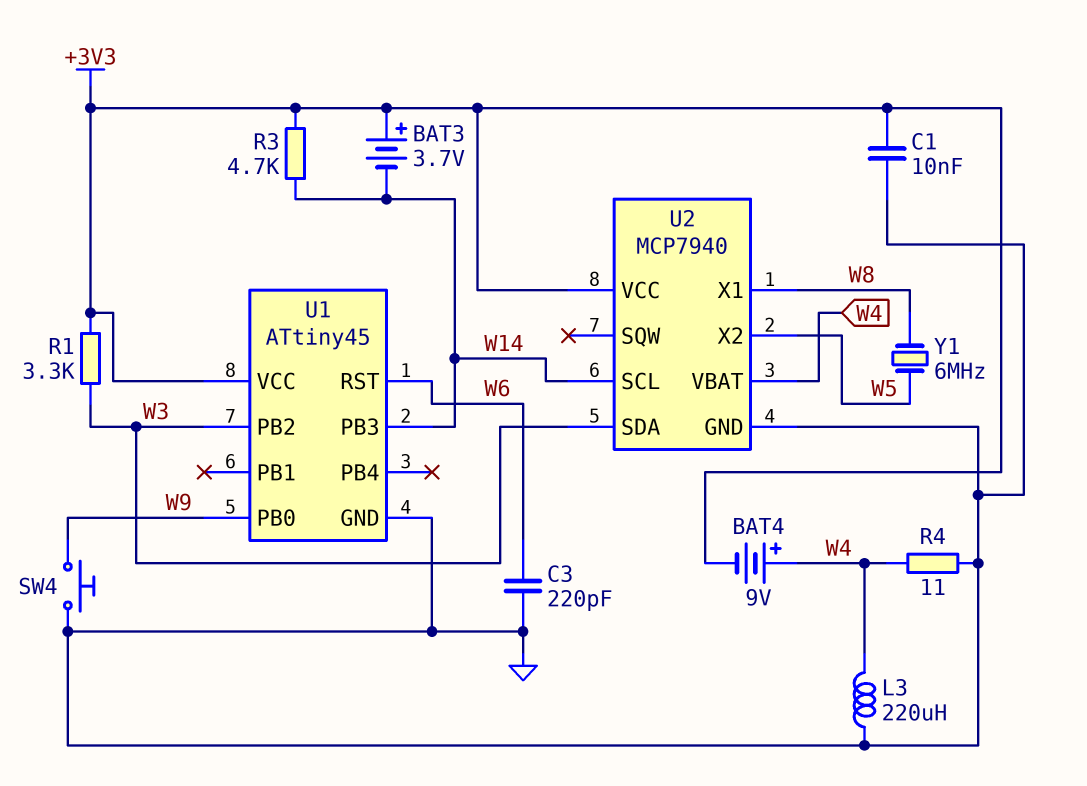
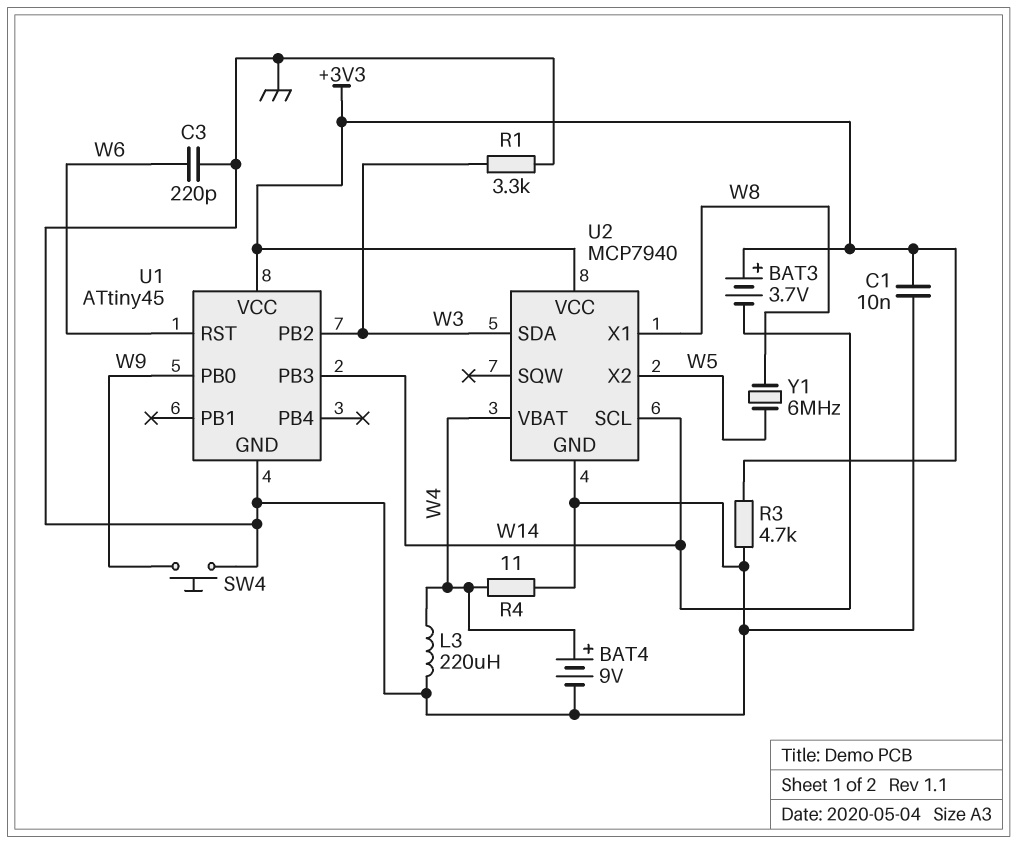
BAT4: 9V (plus W4, minus +3V3) -> 9V (plus W4, minus GND)
R1: 3.3k (+3V3, W3) -> 3.3k (GND, W3)
R3: 4.7k (+3V3, W14) -> 4.7k (+3V3, GND)

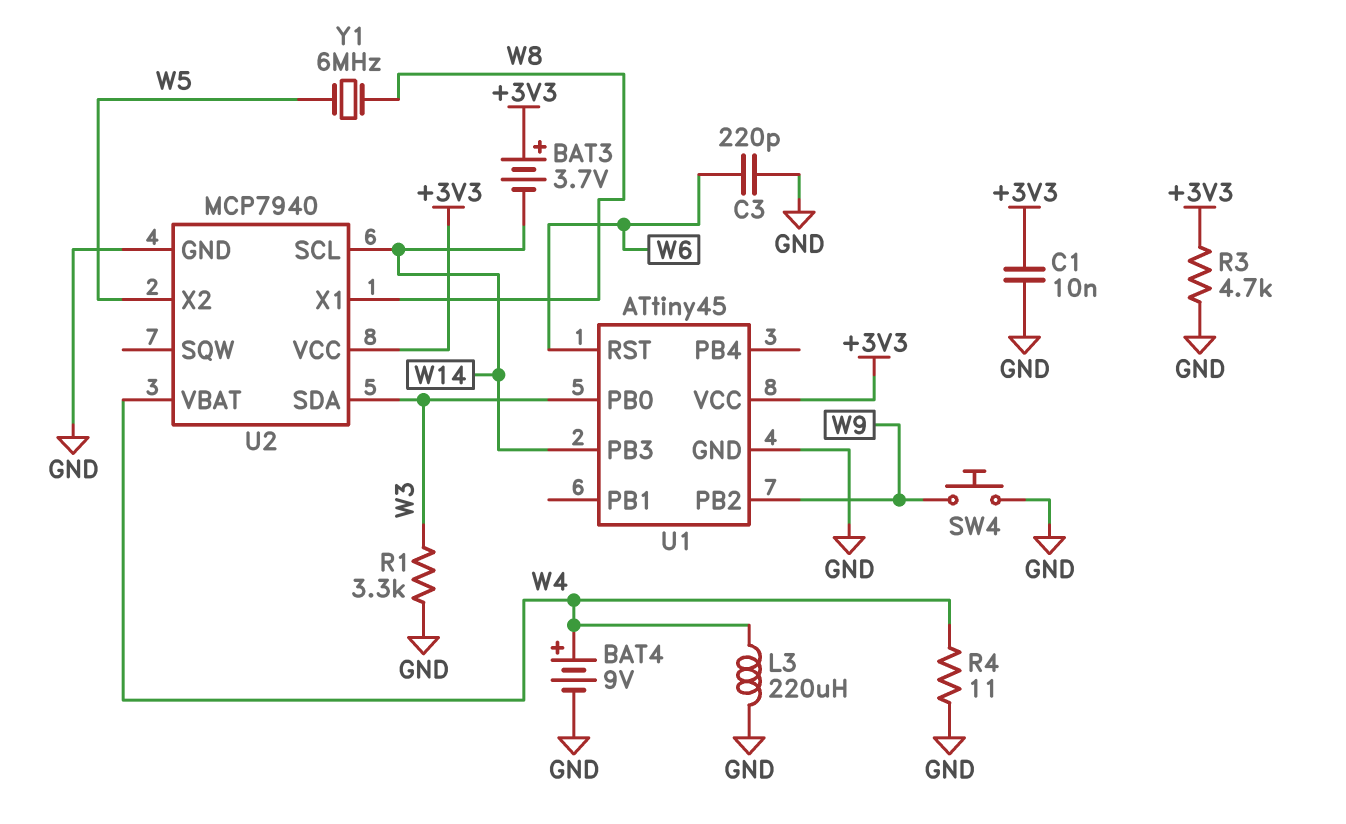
U1 pin PB0: W9 -> W3
U1 pin PB2: W3 -> W9

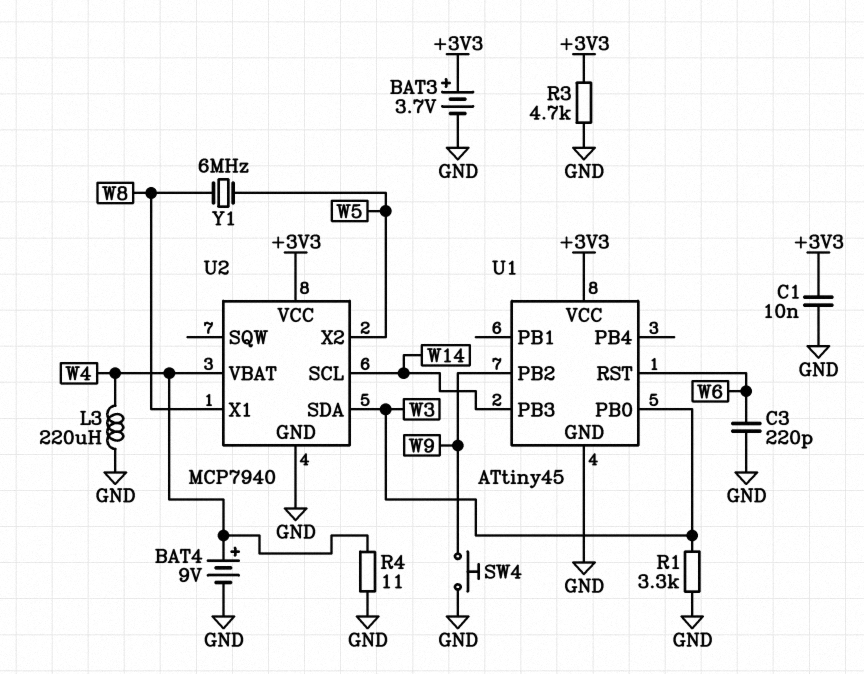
BAT3: 3.7V (plus +3V3, minus W14) -> 3.7V (plus +3V3, minus GND)

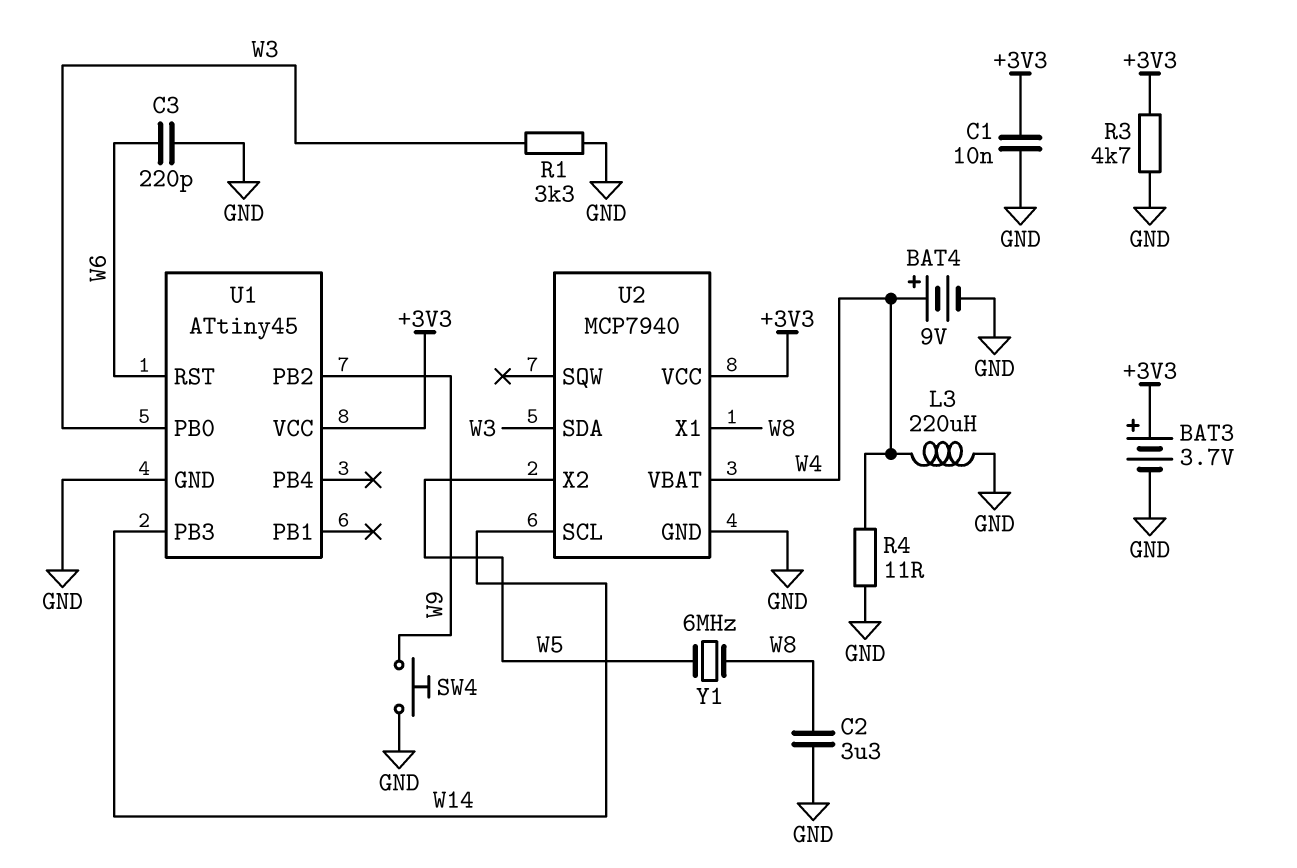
C2: none -> 3.3uF (GND, W8)

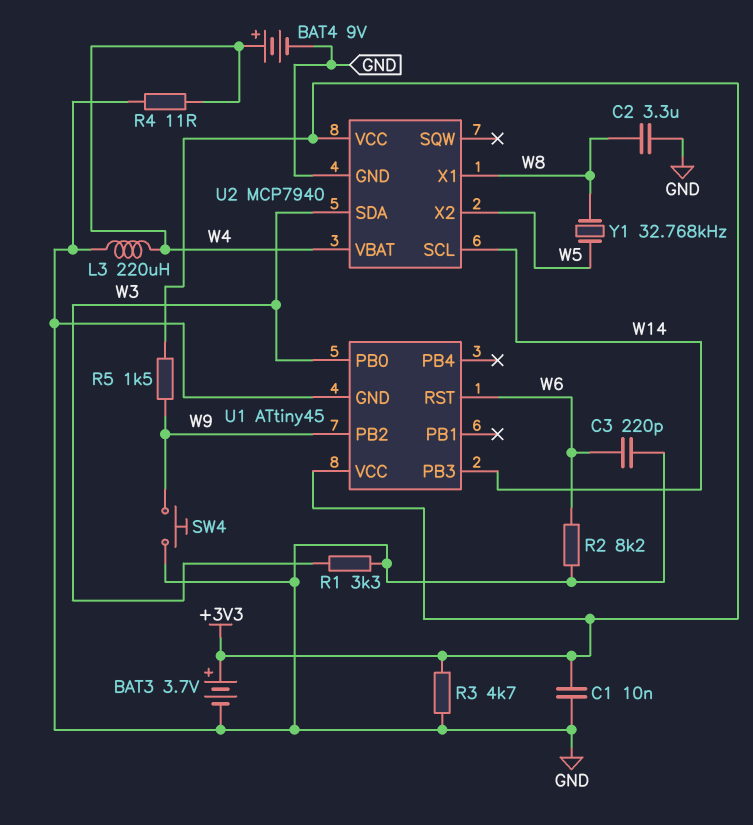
R2: none -> 8.2k (GND, W6)
R5: none -> 1.5k (+3V3, W9)
Y1: 6MHz (W5, W8) -> 32.768kHz (W5, W8)

